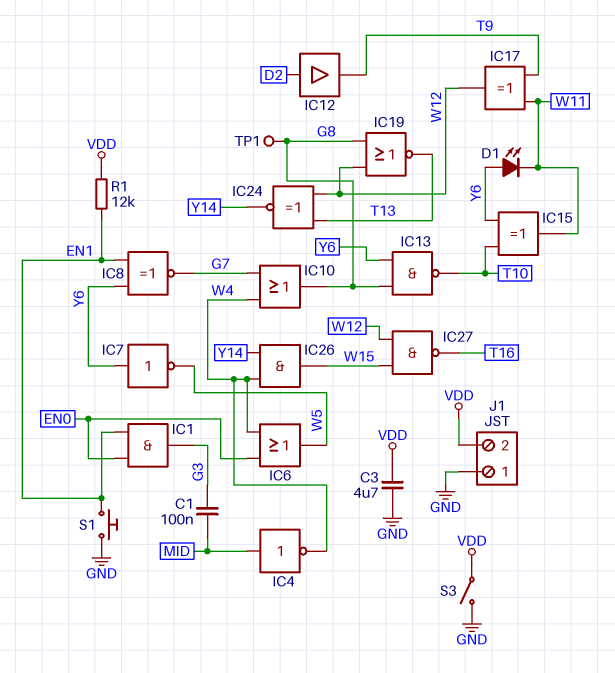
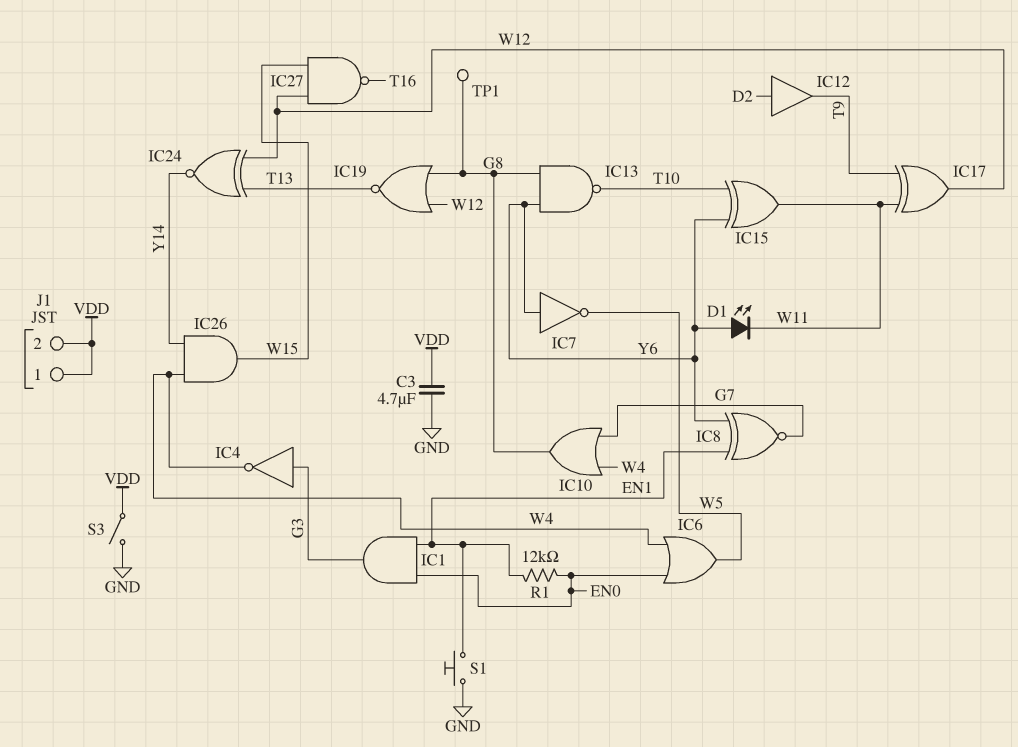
C1: 100nF (G3, MID) -> none
IC4: NOT (in MID, out W4) -> NOT (in G3, out W4)
J1 pin 1: GND -> VDD
R1: 12k (EN1, VDD) -> 12k (EN0, EN1)

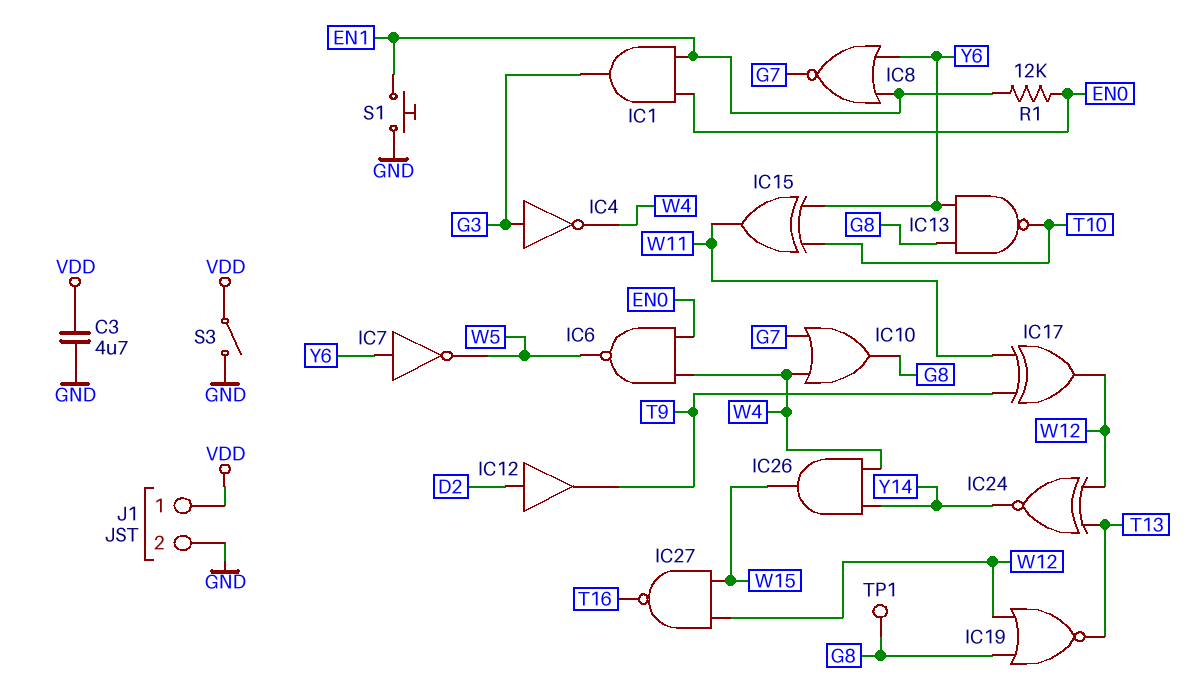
D1: LED (A Y6, K W11) -> none
IC6: OR (in EN0, in W4, out W5) -> NAND (in EN0, in W4, out W5)
IC8: XNOR (in EN1, in Y6, out G7) -> NOR (in EN1, in Y6, out G7)
J1 pin 2: VDD -> GND

